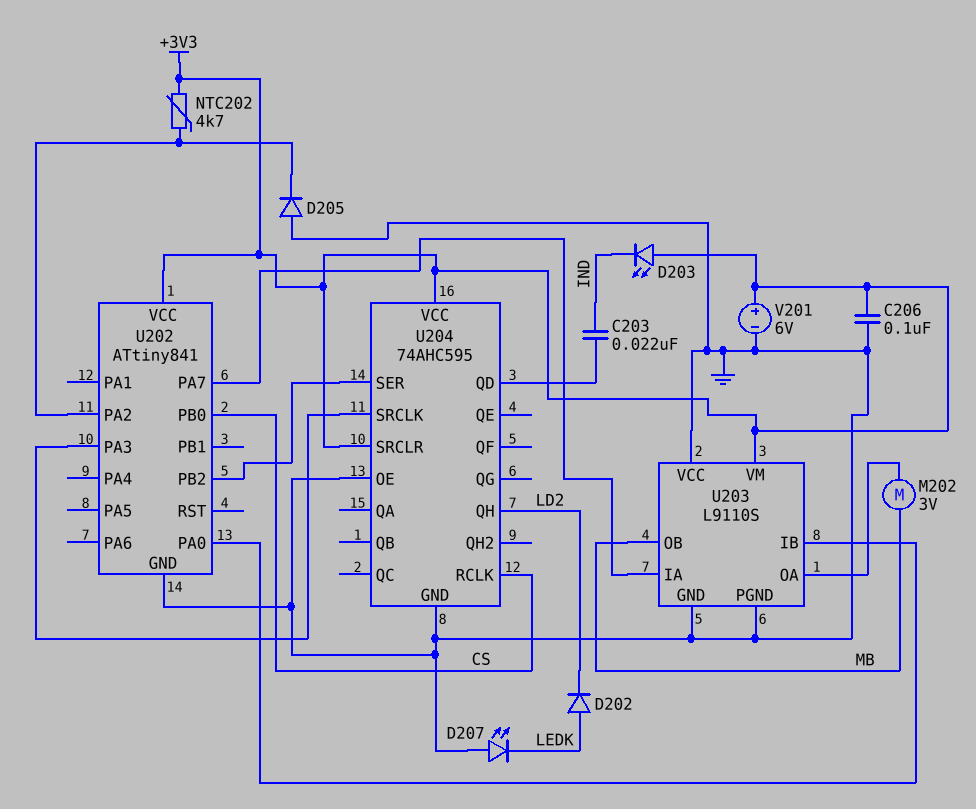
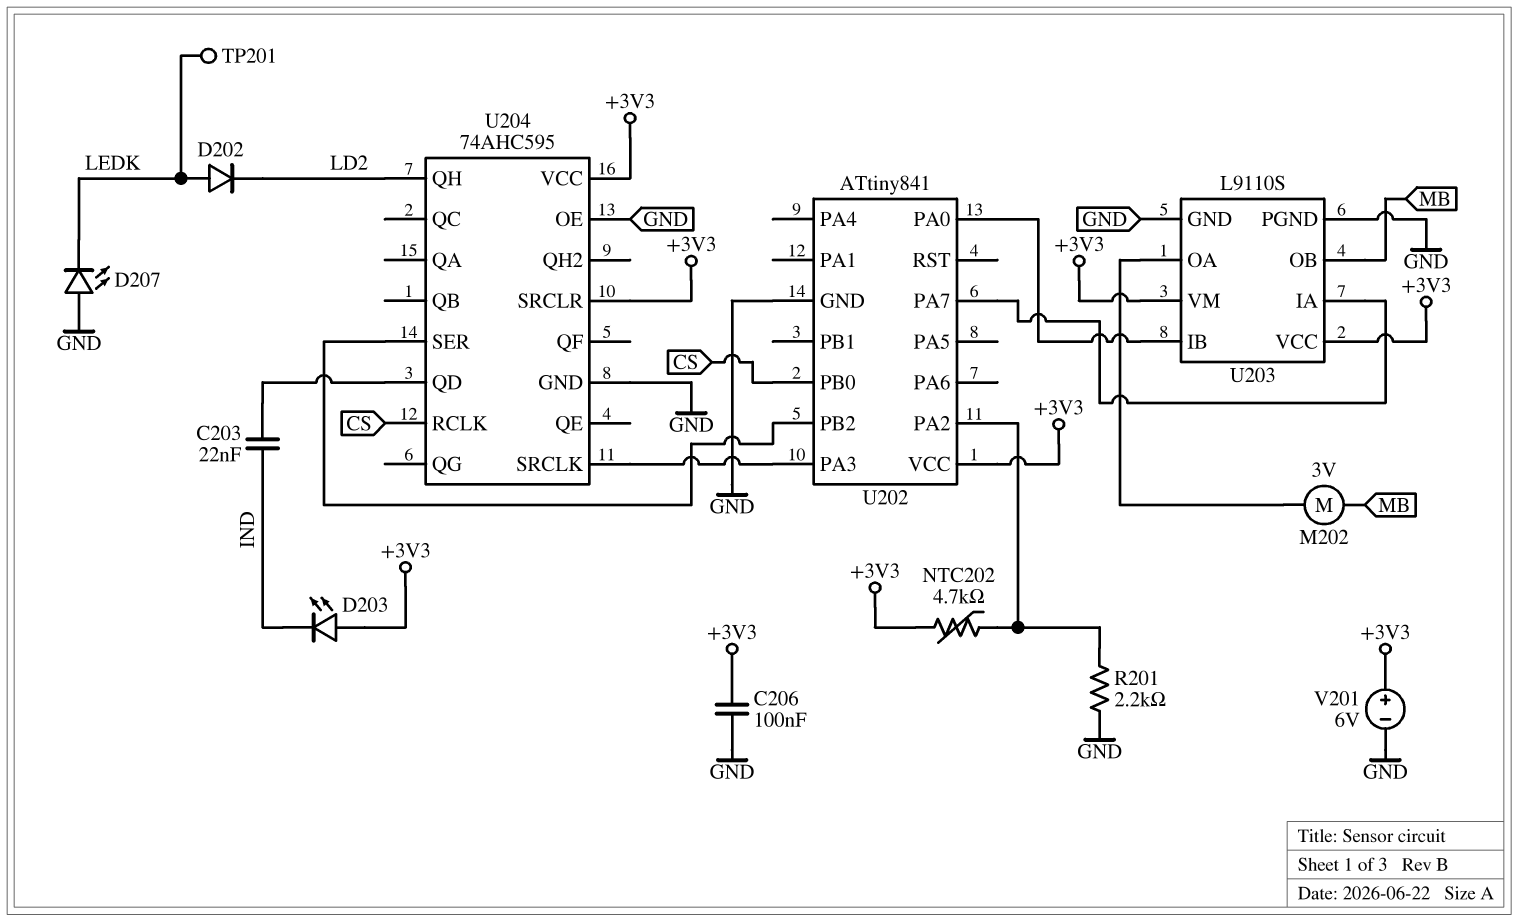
D205: diode (A GND, K U202/PA2) -> none
R201: none -> 2.2k (GND, U202/PA2)
TP201: none -> test point (LEDK)
U203 pin VCC: GND -> +3V3

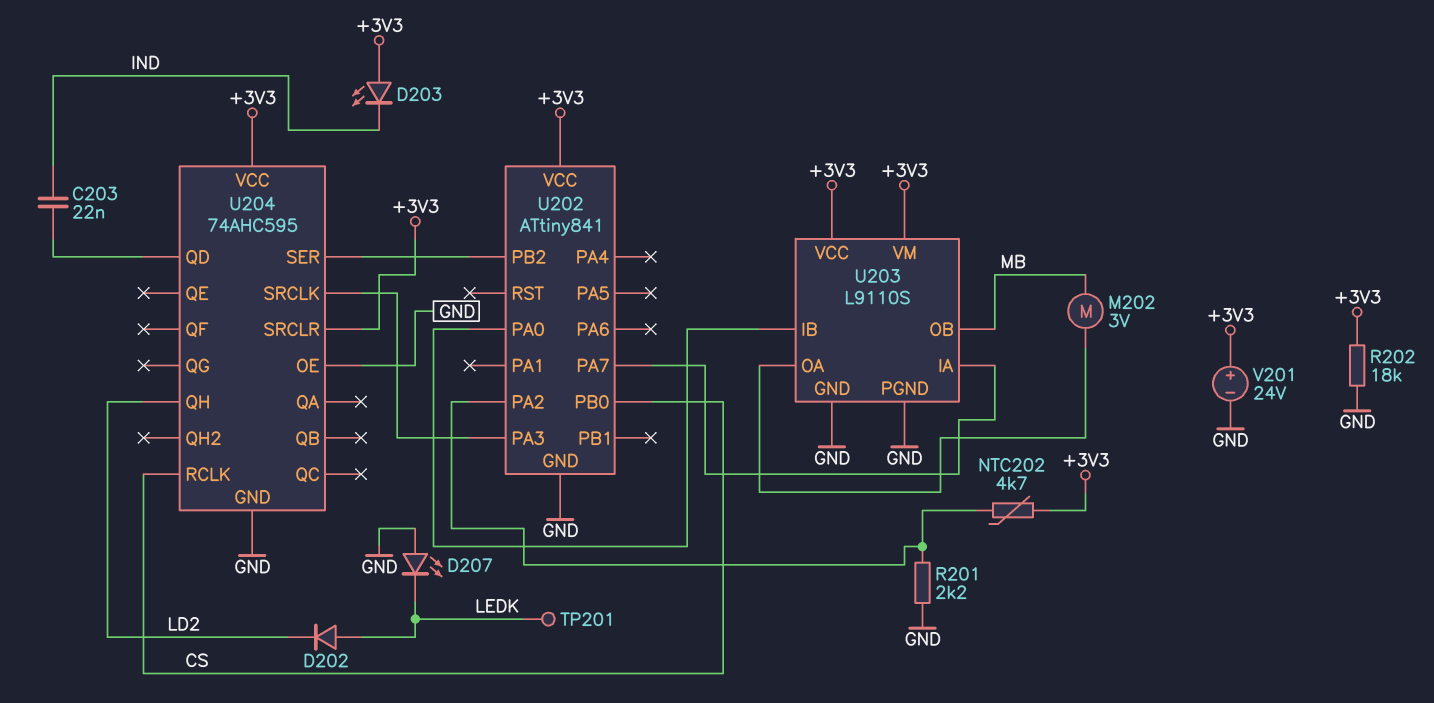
C206: 100nF (+3V3, GND) -> none
R202: none -> 18k (+3V3, GND)
V201: 6V (plus +3V3, minus GND) -> 24V (plus +3V3, minus GND)

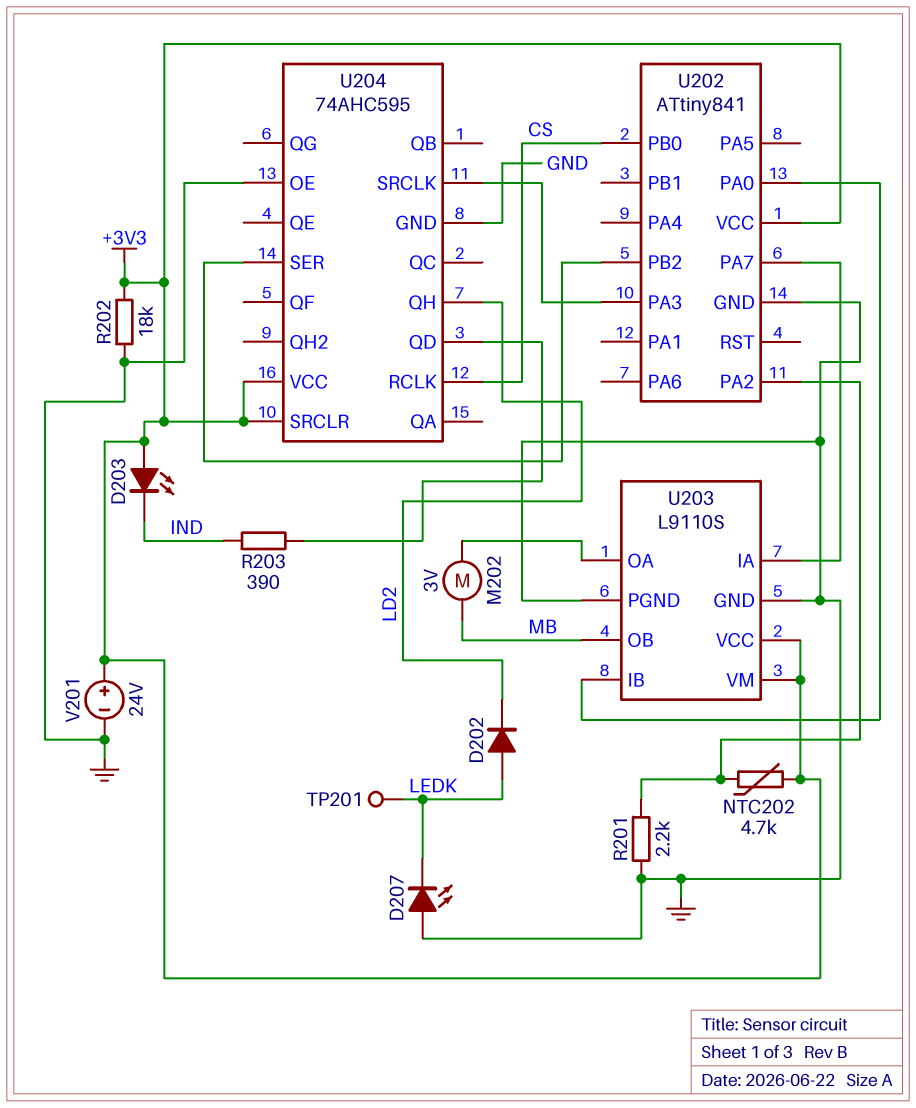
C203: 22nF (IND, U204/QD) -> none
R203: none -> 390 (IND, U204/QD)

